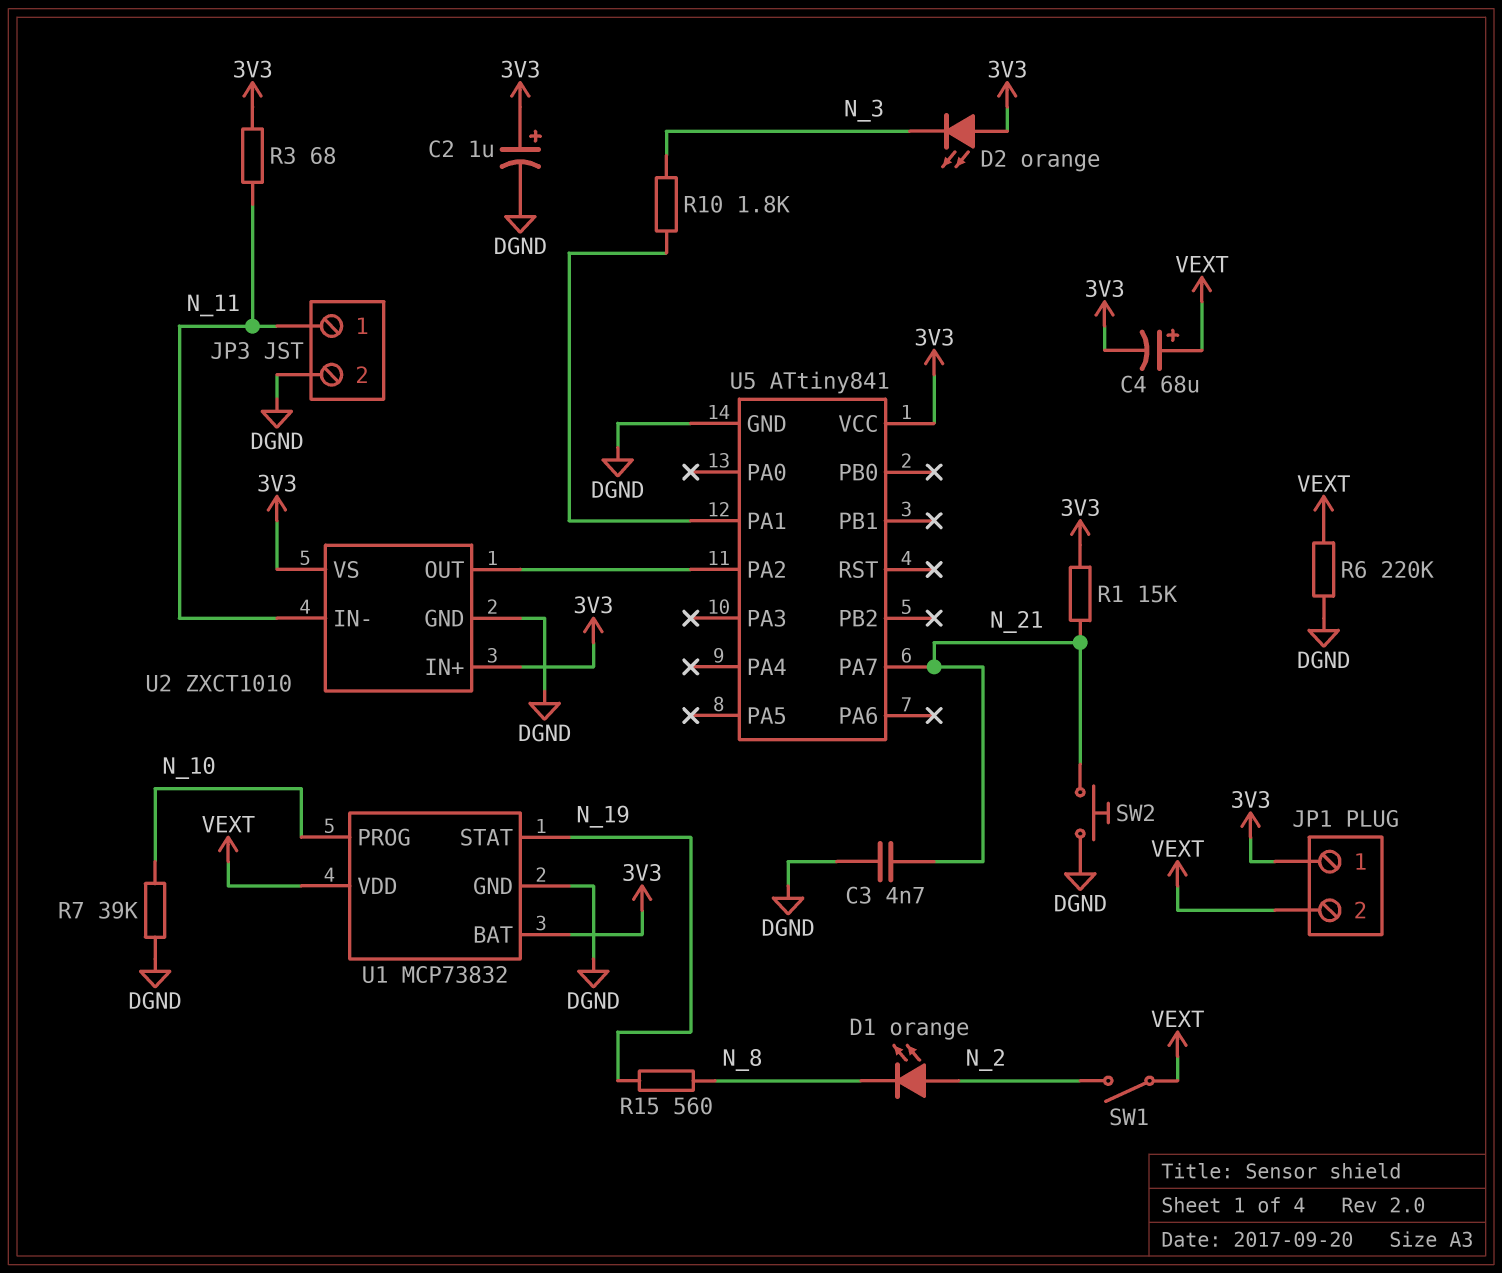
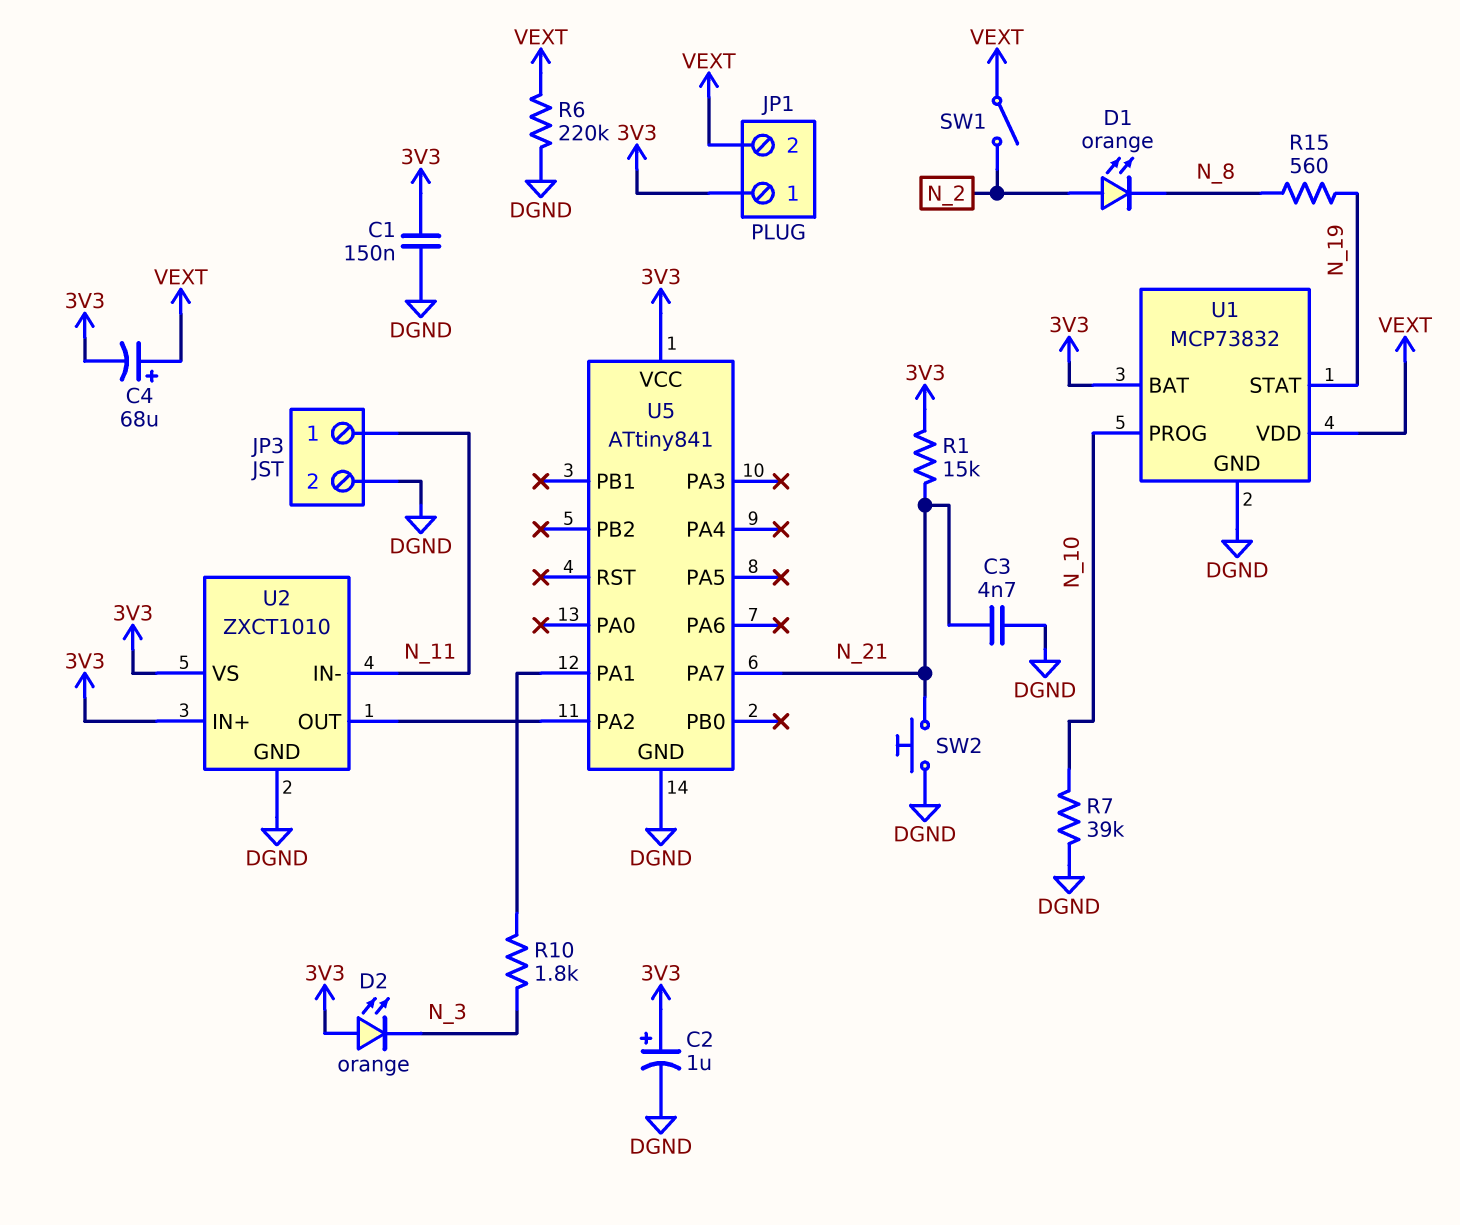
C1: none -> 150nF (3V3, DGND)
R3: 68 (3V3, N_11) -> none

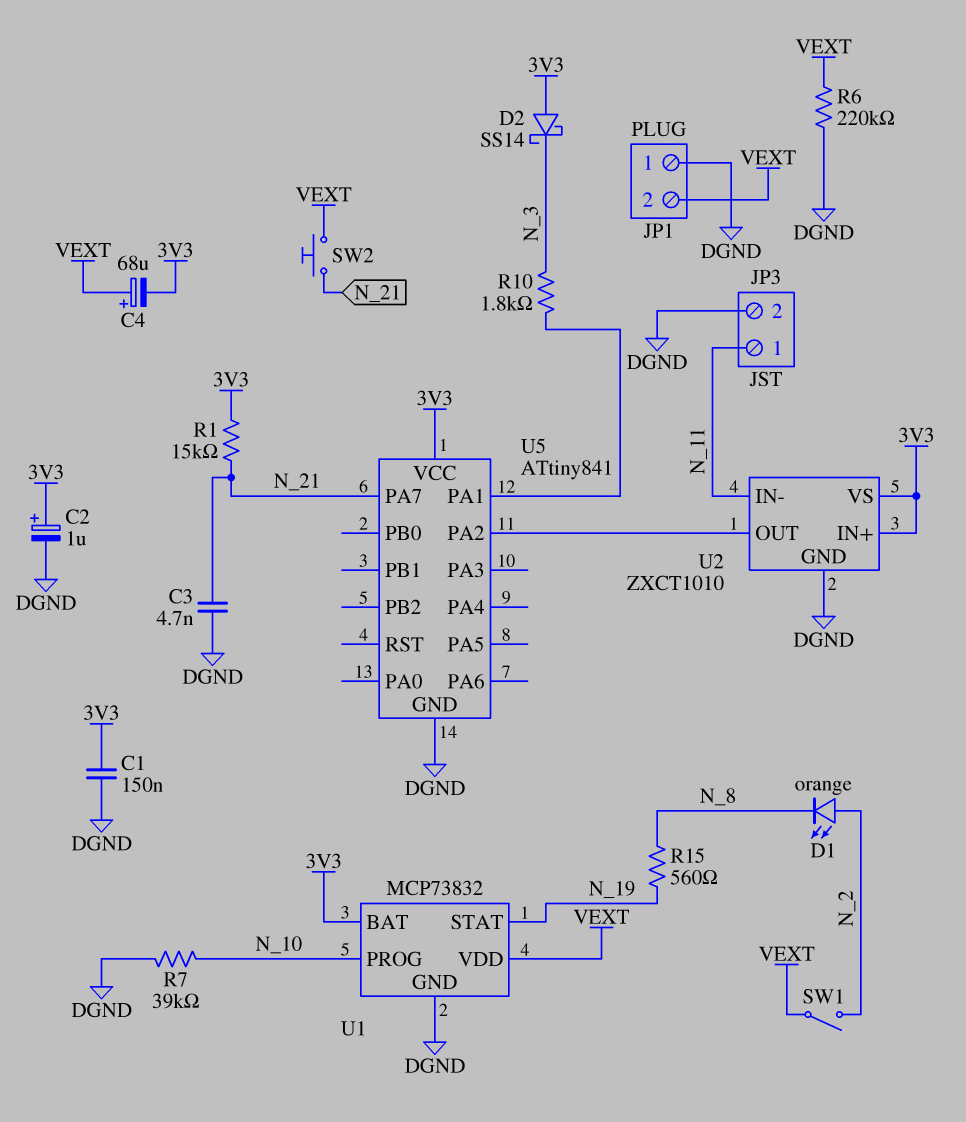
D2: LED orange (A 3V3, K N_3) -> schottky SS14 (A 3V3, K N_3)
JP1 pin 1: 3V3 -> DGND
SW2: button (DGND, N_21) -> button (N_21, VEXT)

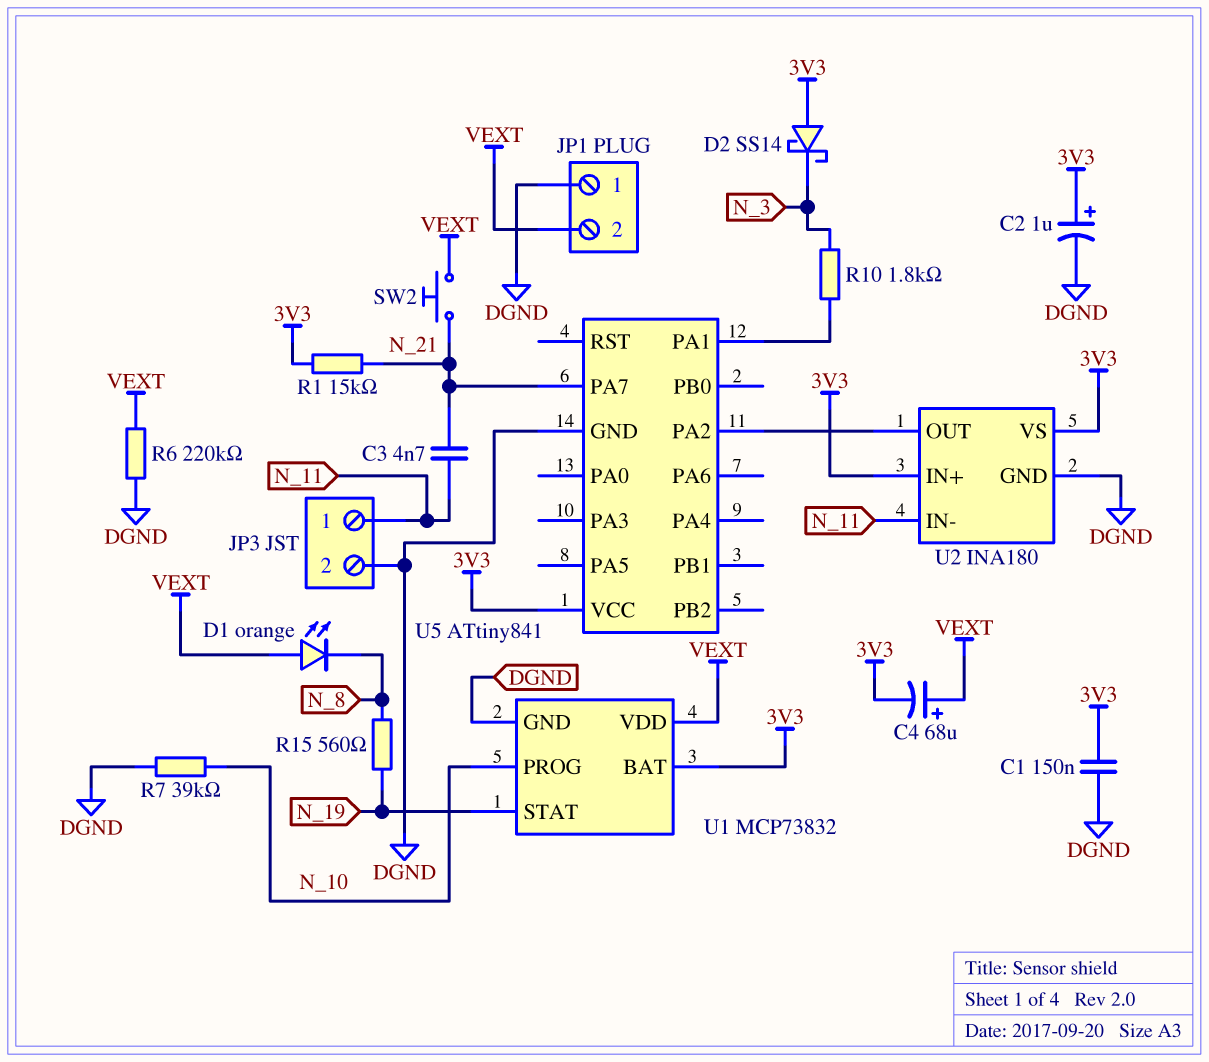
C3: 4.7nF (DGND, N_21) -> 4.7nF (N_11, N_21)
D1: LED orange (A N_2, K N_8) -> LED orange (A VEXT, K N_8)
SW1: switch (N_2, VEXT) -> none
U2: ZXCT1010 -> INA180

